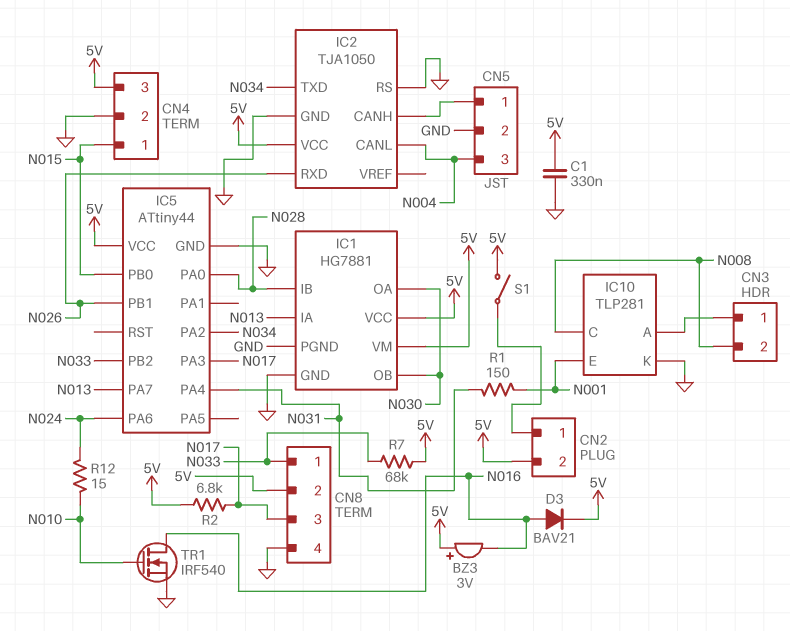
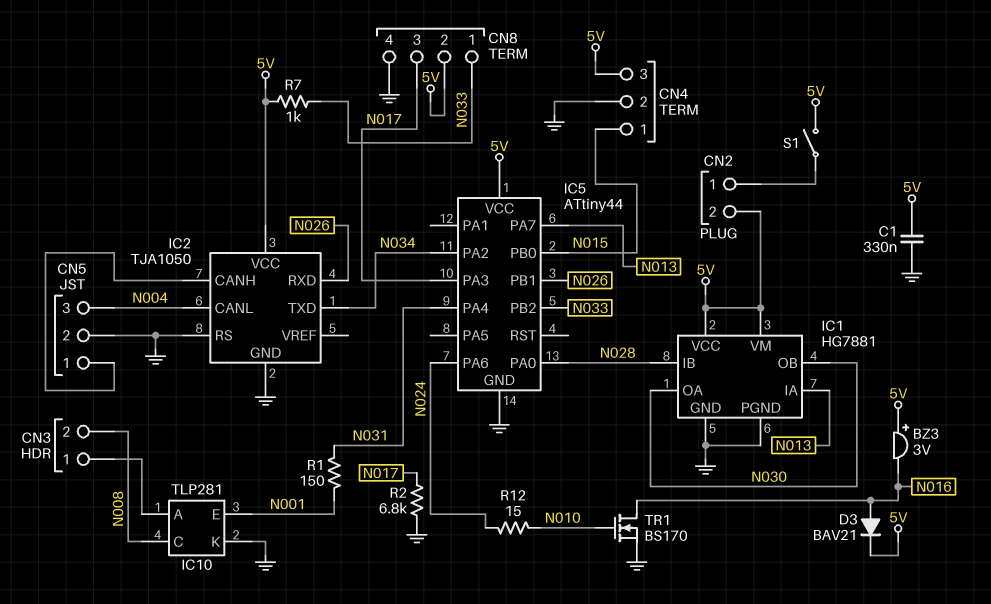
R2: 6.8k (5V, N017) -> 6.8k (GND, N017)
R7: 68k (5V, N033) -> 1k (5V, N033)
TR1: NMOS IRF540 (G N010, D N016, S GND) -> NMOS BS170 (G N010, D N016, S GND)

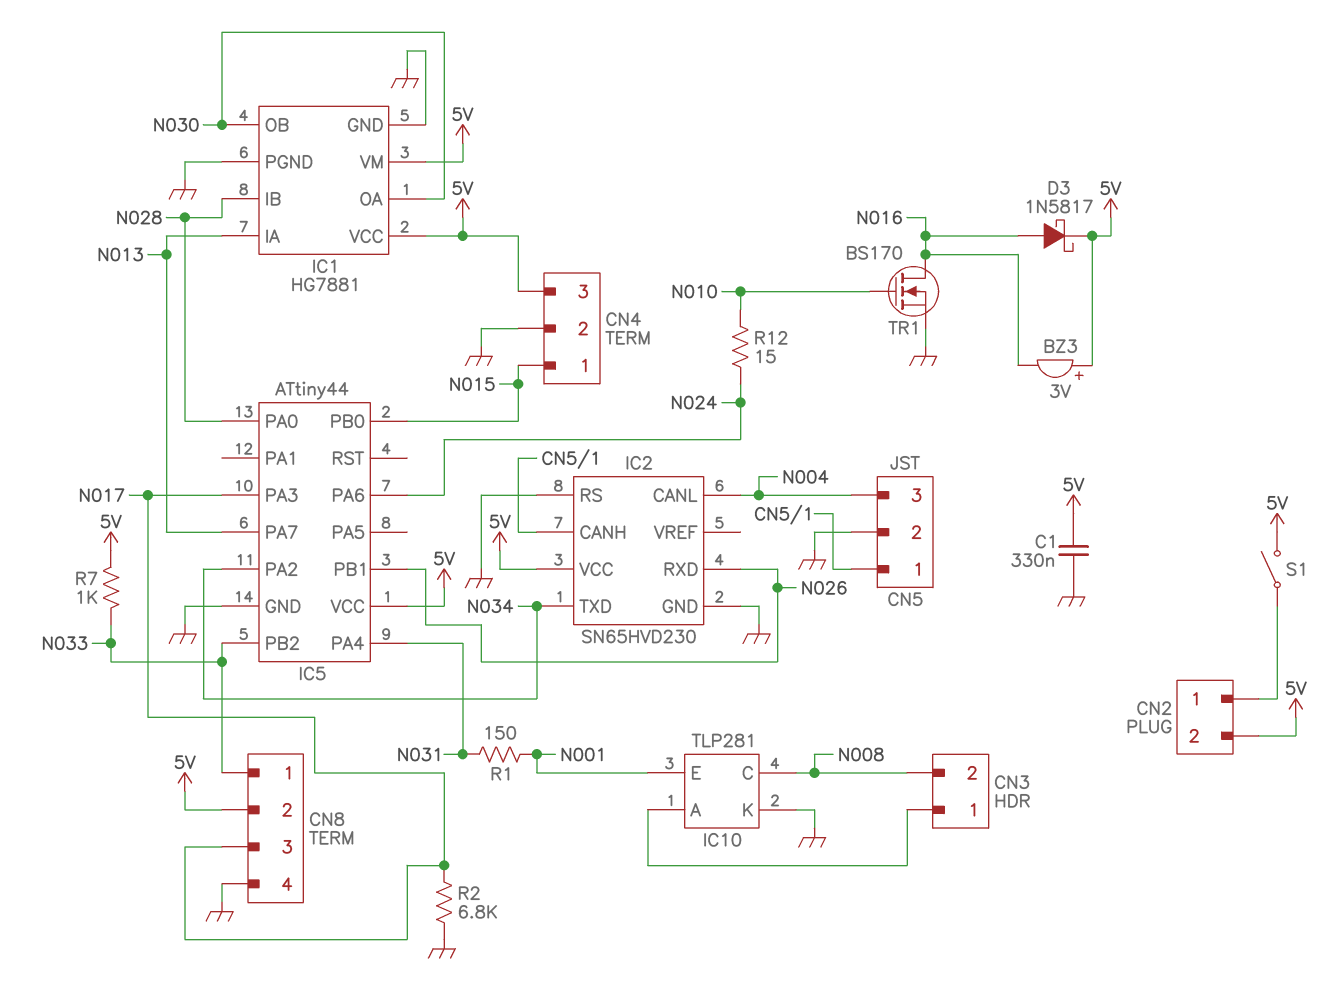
D3: diode BAV21 (A N016, K 5V) -> schottky 1N5817 (A N016, K 5V)
IC2: TJA1050 -> SN65HVD230

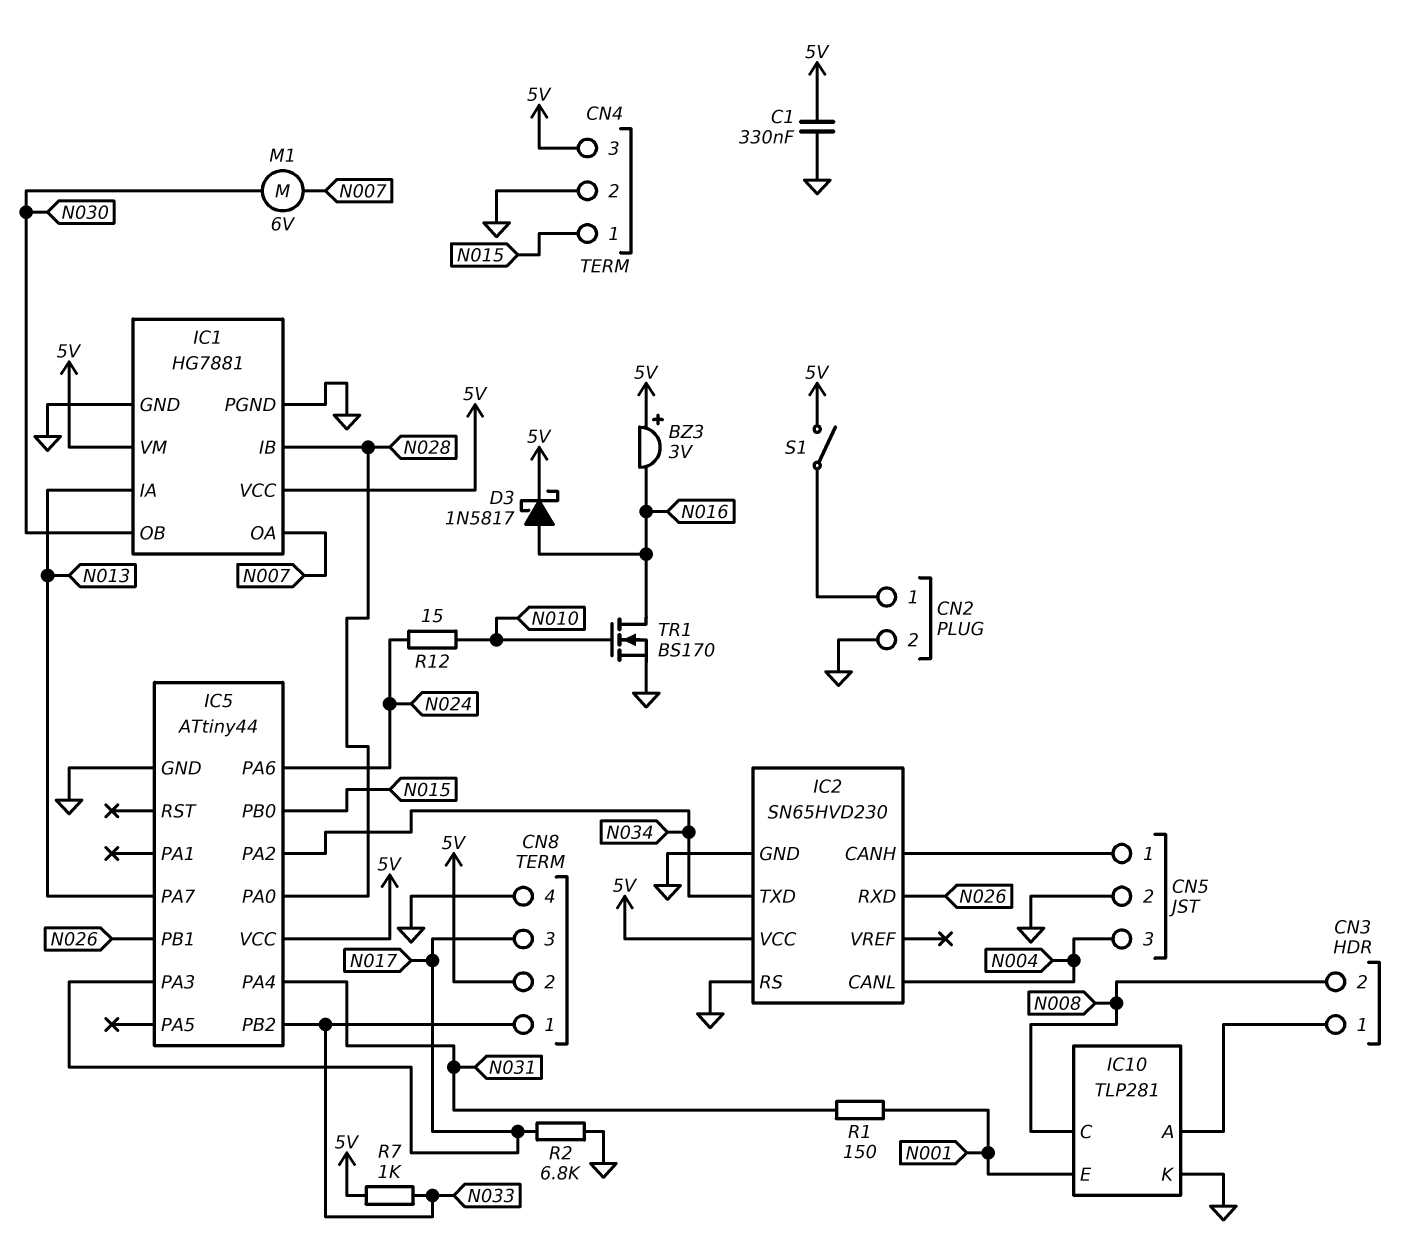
CN2 pin 2: 5V -> GND
IC1 pin OA: N030 -> N007
M1: none -> motor 6V (N007, N030)

